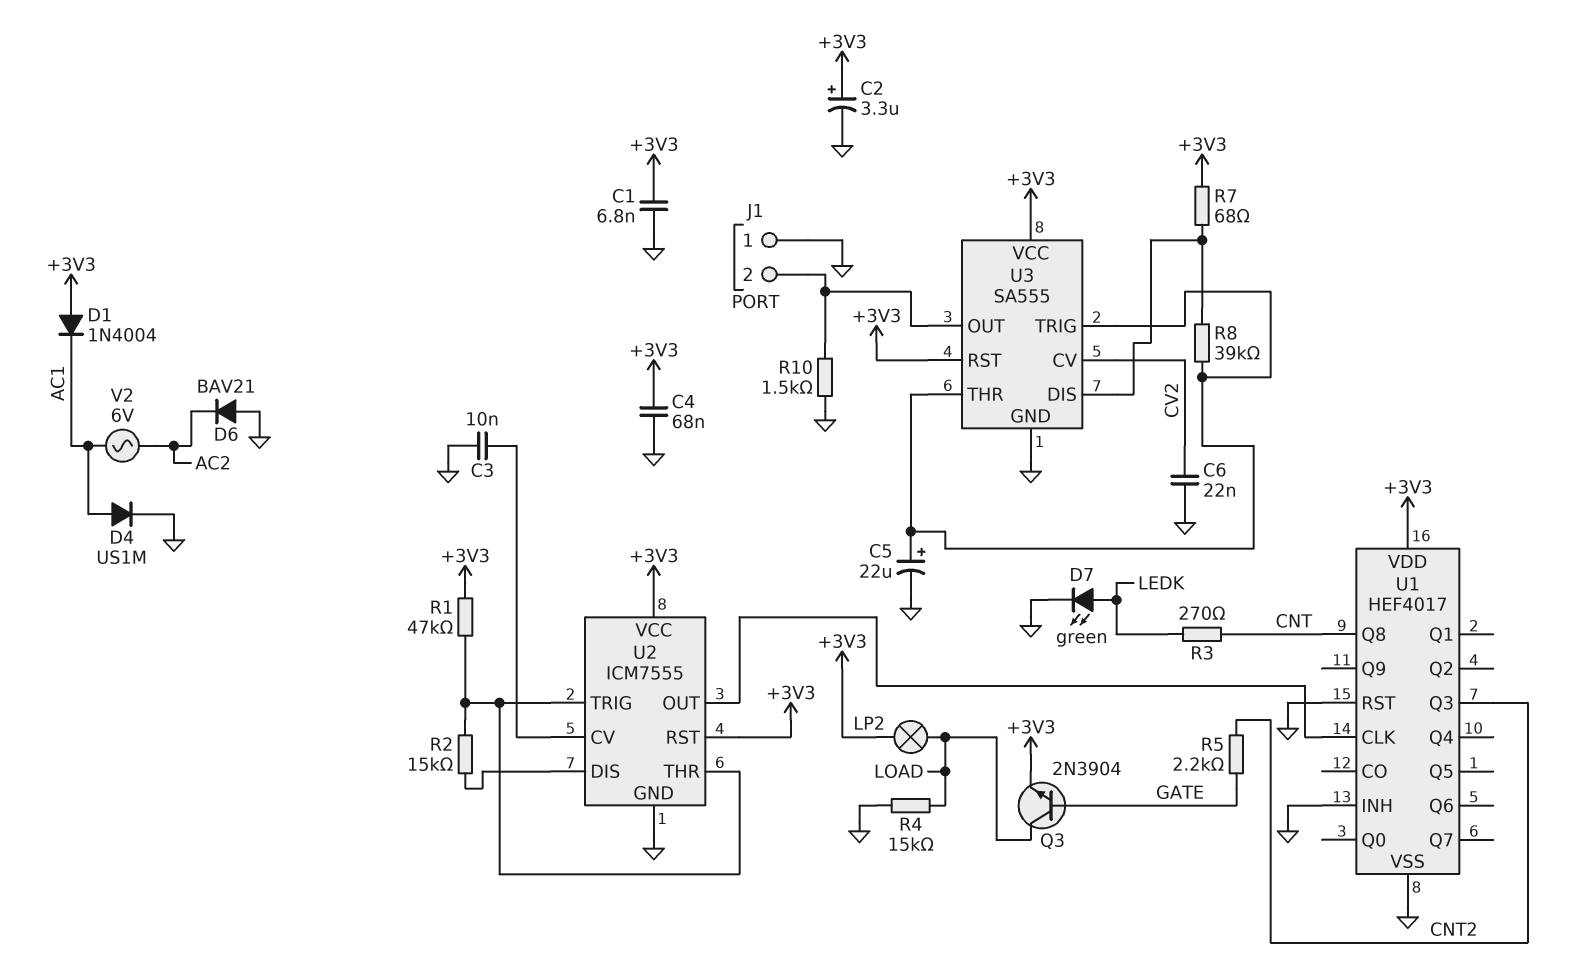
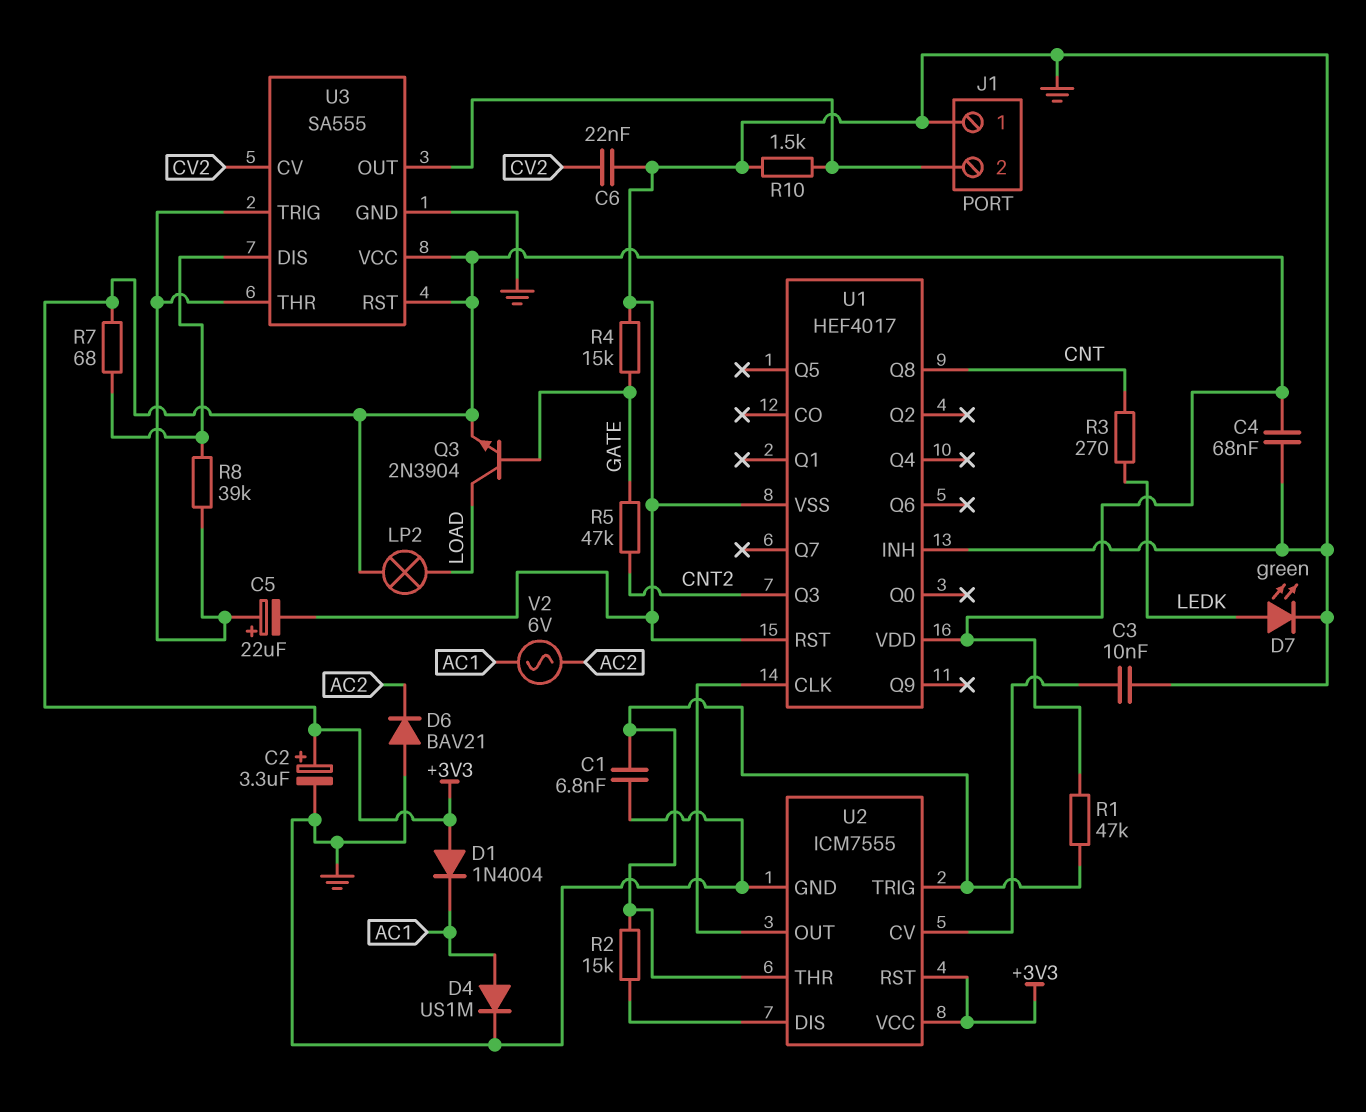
C1: 6.8nF (+3V3, GND) -> 6.8nF (GND, U2/THR)
R4: 15k (GND, LOAD) -> 15k (GATE, GND)
R5: 2.2k (CNT2, GATE) -> 47k (CNT2, GATE)

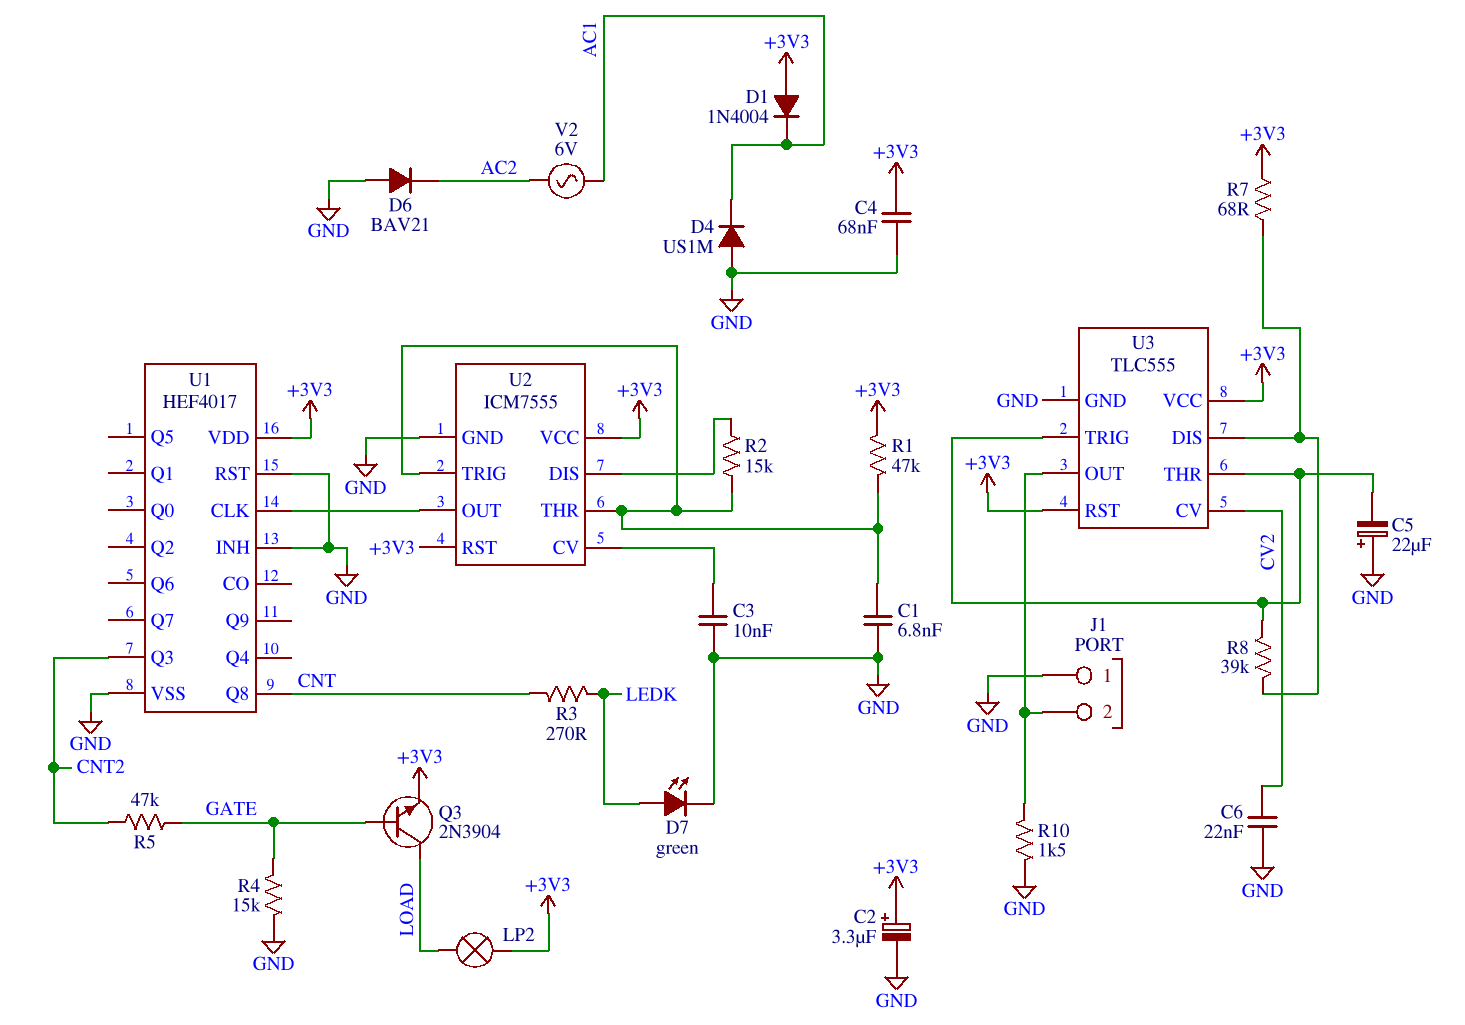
C5: 22uF (plus U3/THR, minus GND) -> 22uF (plus GND, minus U3/THR)
D4: diode US1M (A AC1, K GND) -> diode US1M (A GND, K AC1)
U3: SA555 -> TLC555

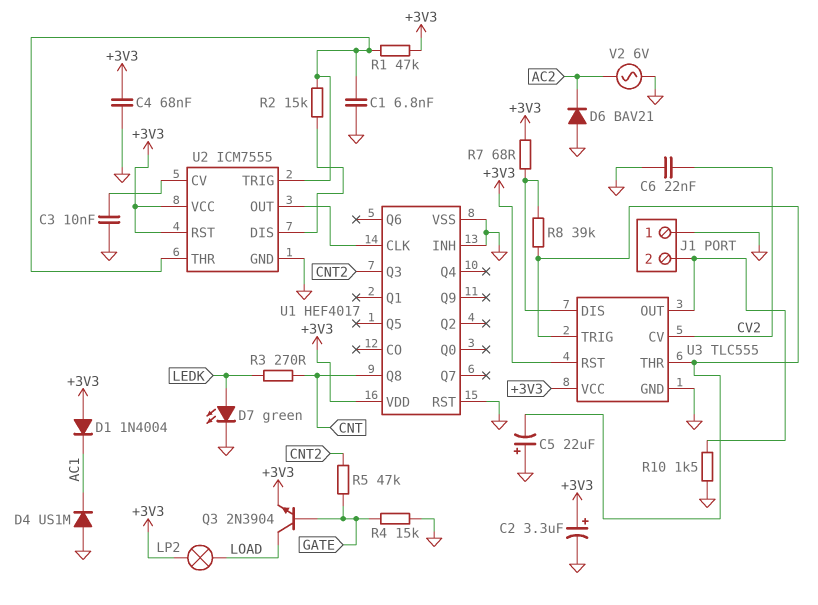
V2: AC 6V (AC1, AC2) -> AC 6V (AC2, GND)

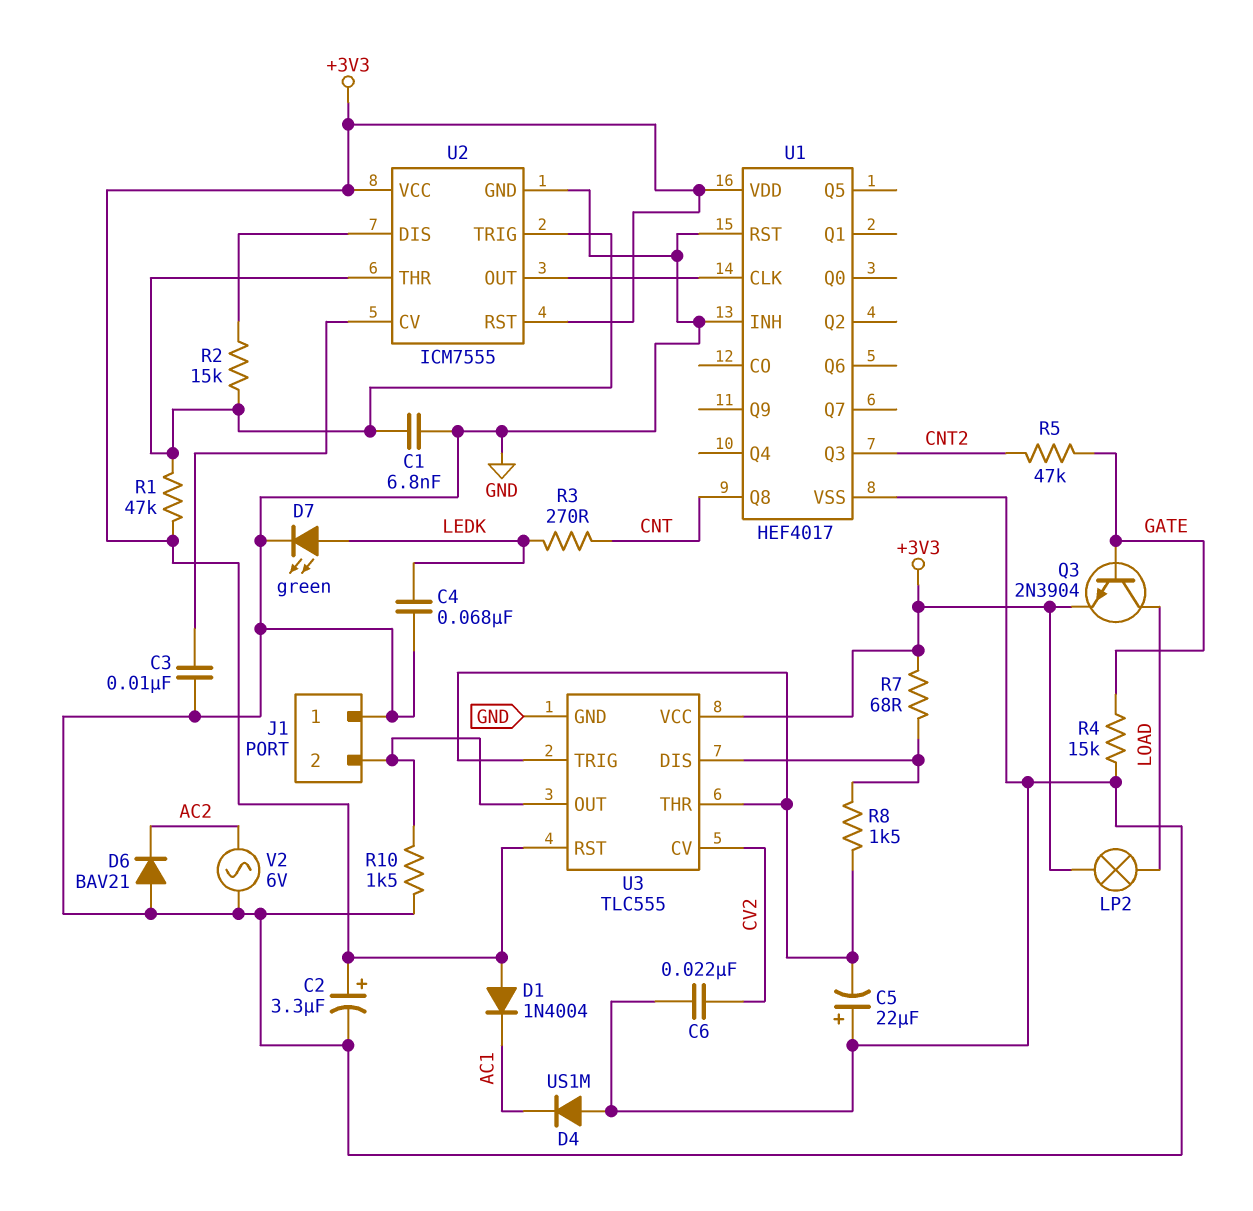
C4: 68nF (+3V3, GND) -> 68nF (GND, LEDK)
R8: 39k (U3/DIS, U3/THR) -> 1.5k (U3/DIS, U3/THR)

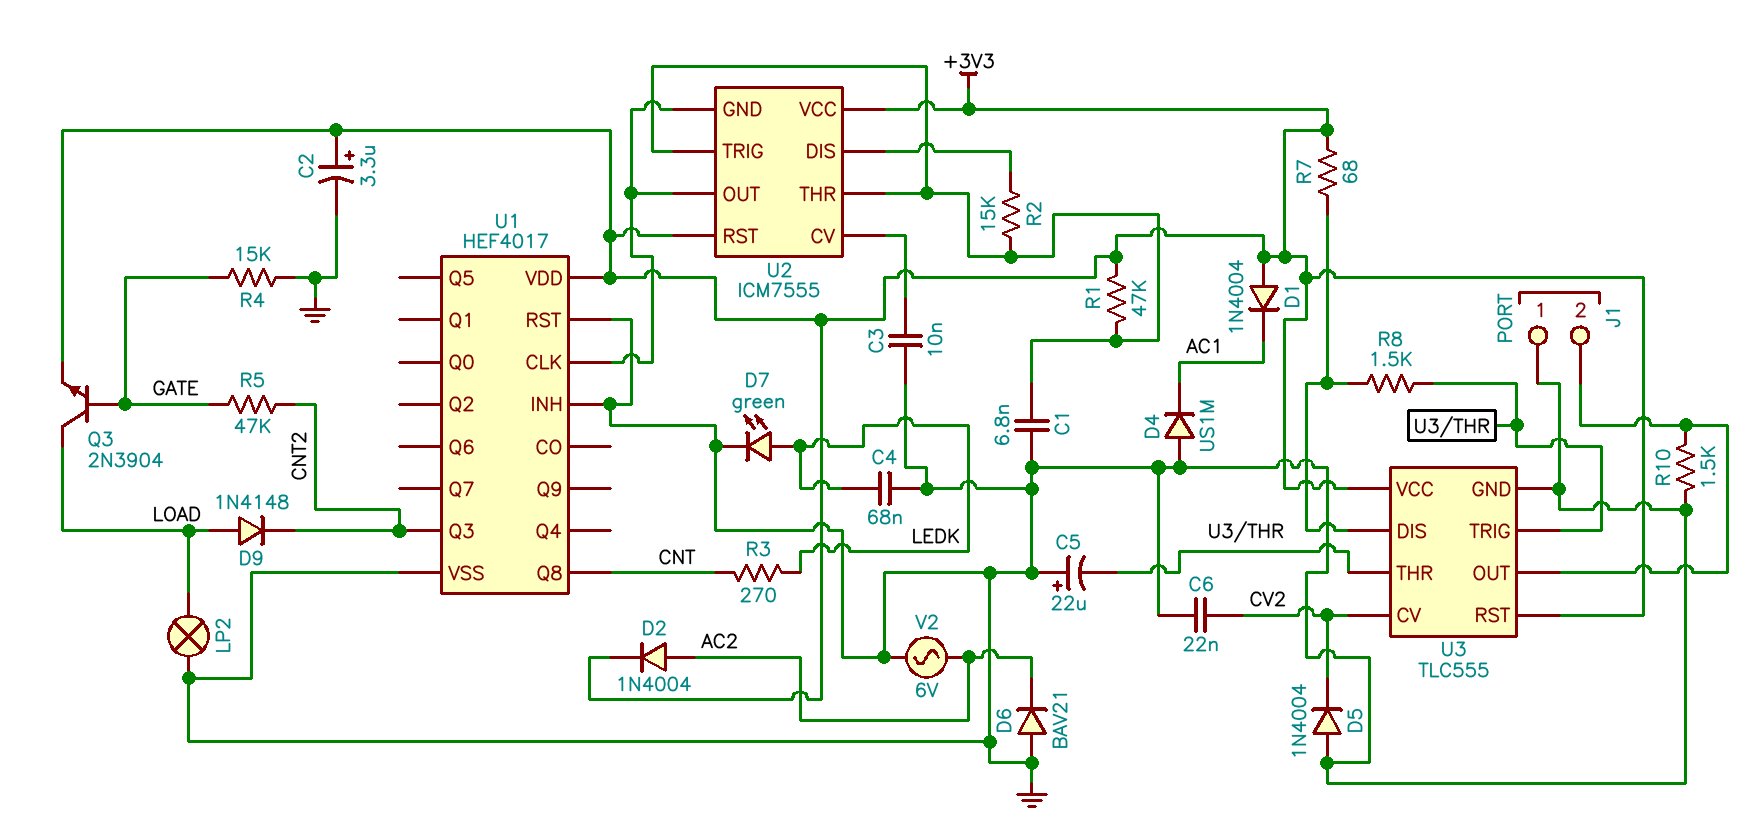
D2: none -> diode 1N4004 (A AC2, K +3V3)
D5: none -> diode 1N4004 (A GND, K CV2)
D9: none -> diode 1N4148 (A LOAD, K CNT2)
LP2: lamp (+3V3, LOAD) -> lamp (GND, LOAD)
U2 pin GND: GND -> U1/CLK

